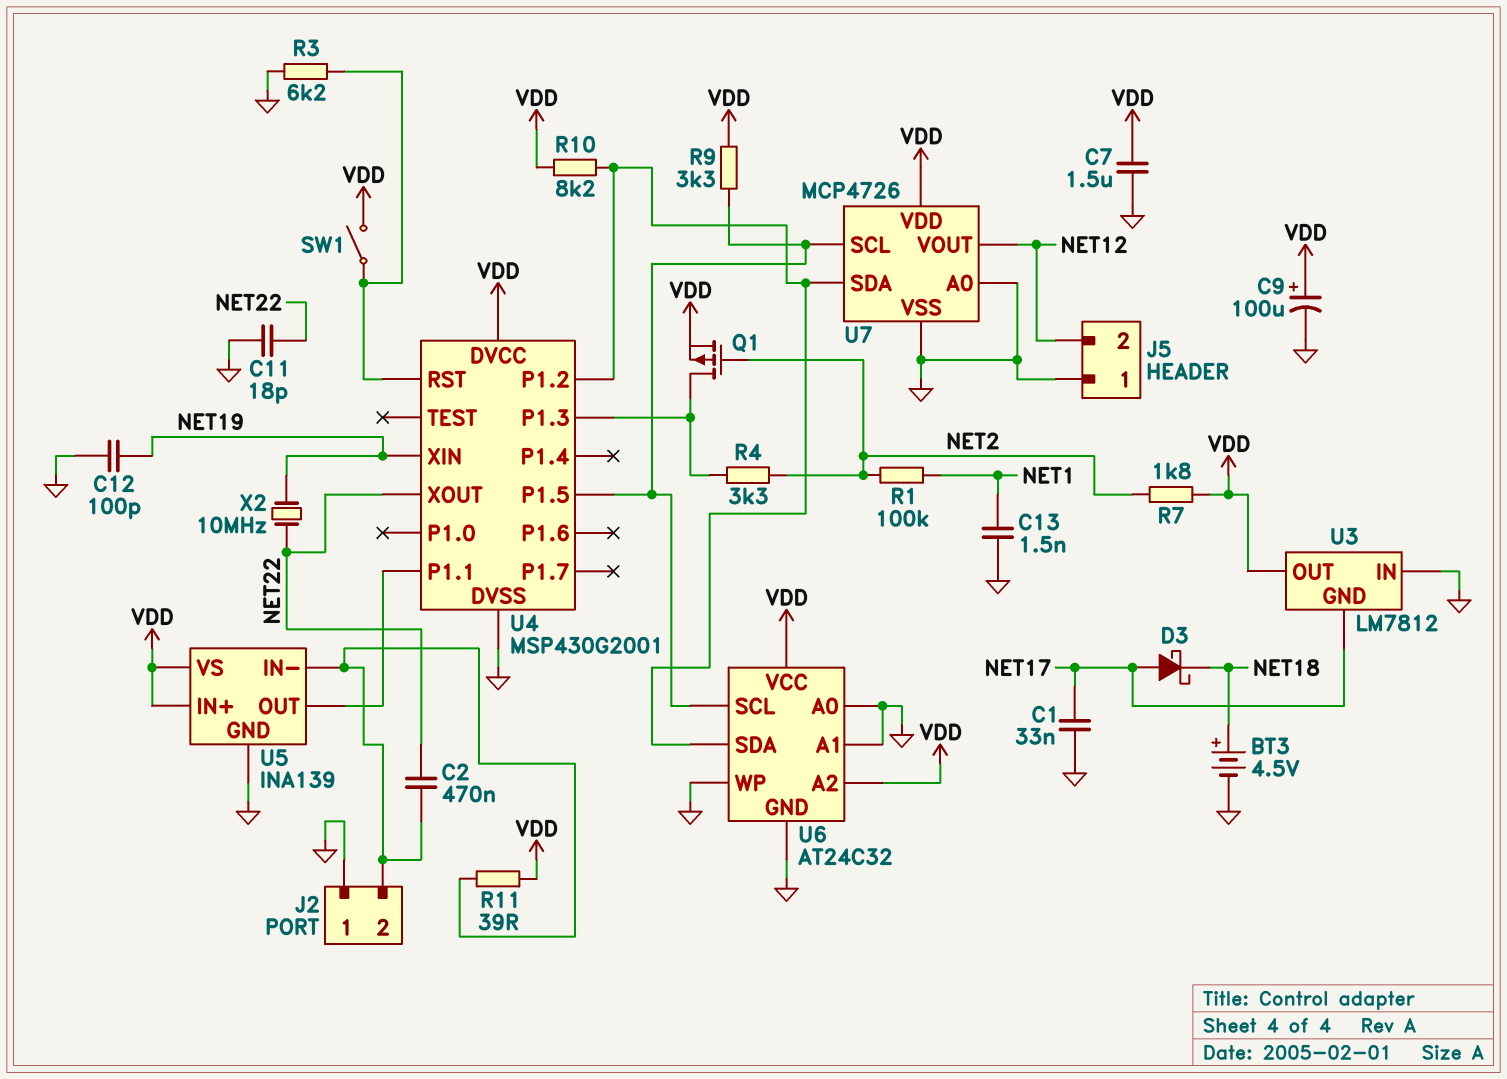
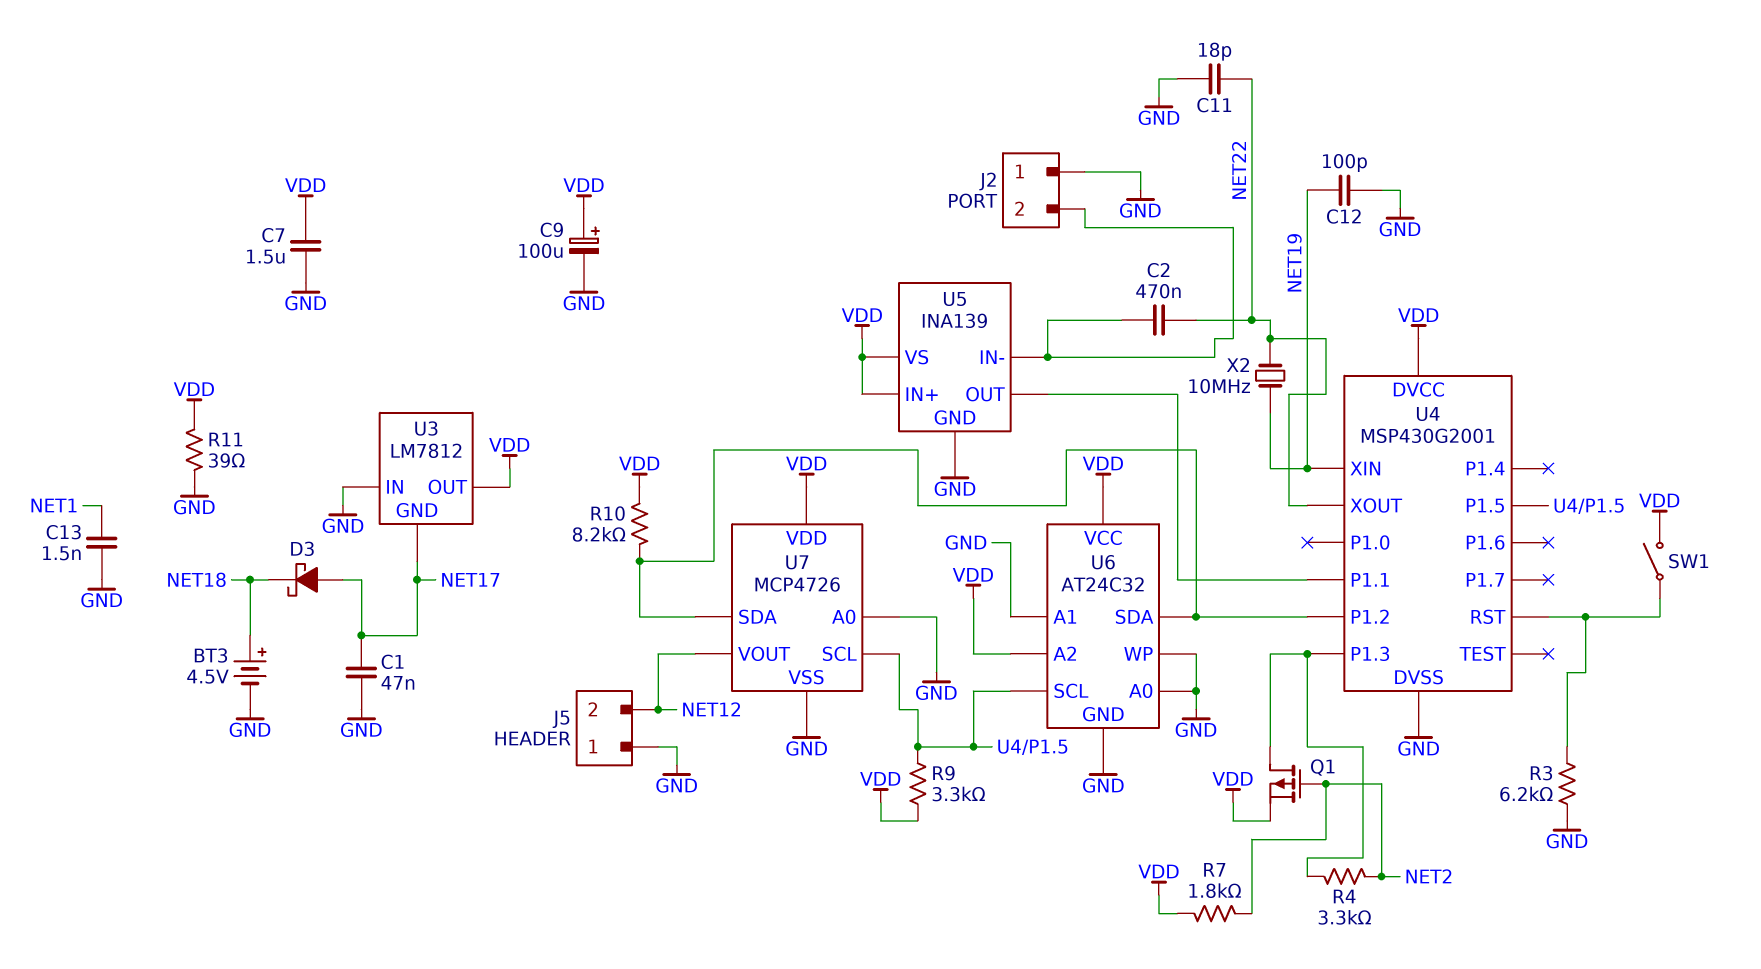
C1: 33nF (GND, NET17) -> 47nF (GND, NET17)
R1: 100k (NET1, NET2) -> none
R11: 39 (J2/2, VDD) -> 39 (GND, VDD)

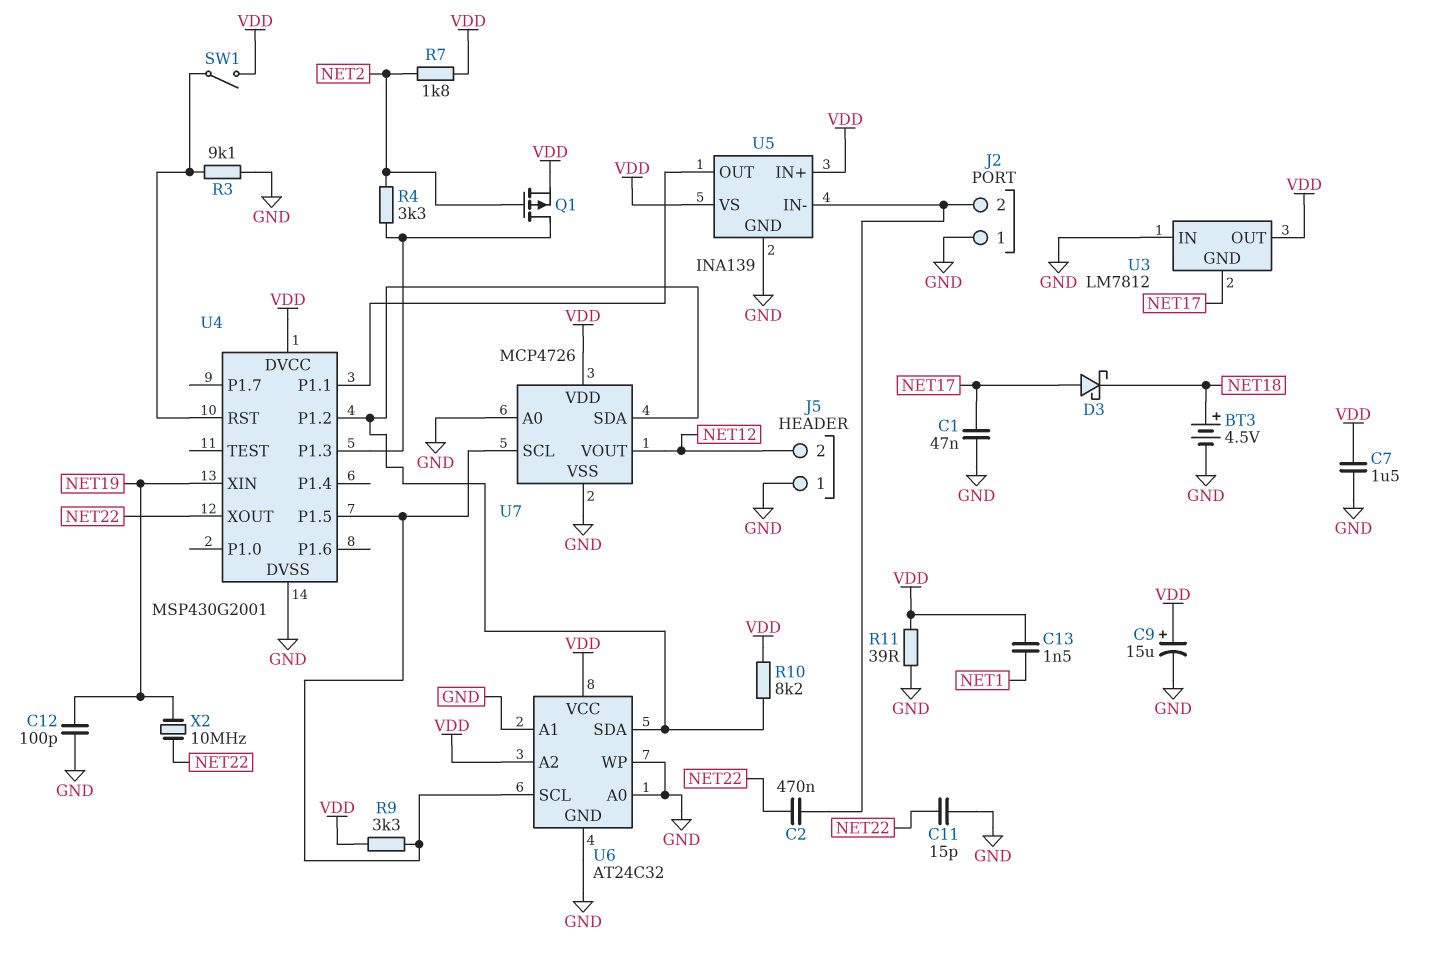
C9: 100uF (plus VDD, minus GND) -> 15uF (plus VDD, minus GND)
C11: 18pF (GND, NET22) -> 15pF (GND, NET22)
C13: 1.5nF (GND, NET1) -> 1.5nF (NET1, VDD)
R3: 6.2k (GND, U4/RST) -> 9.1k (GND, U4/RST)

